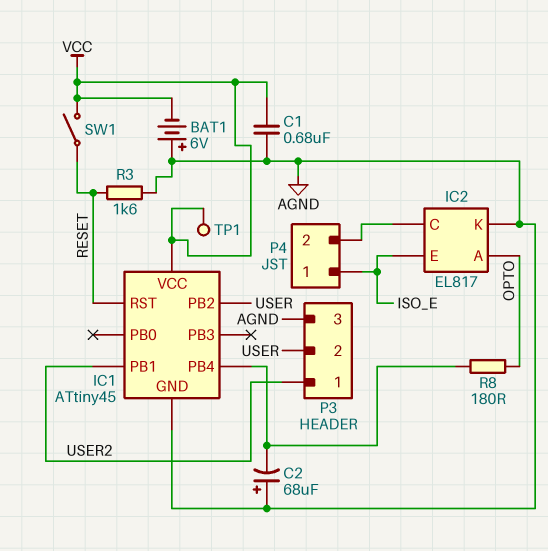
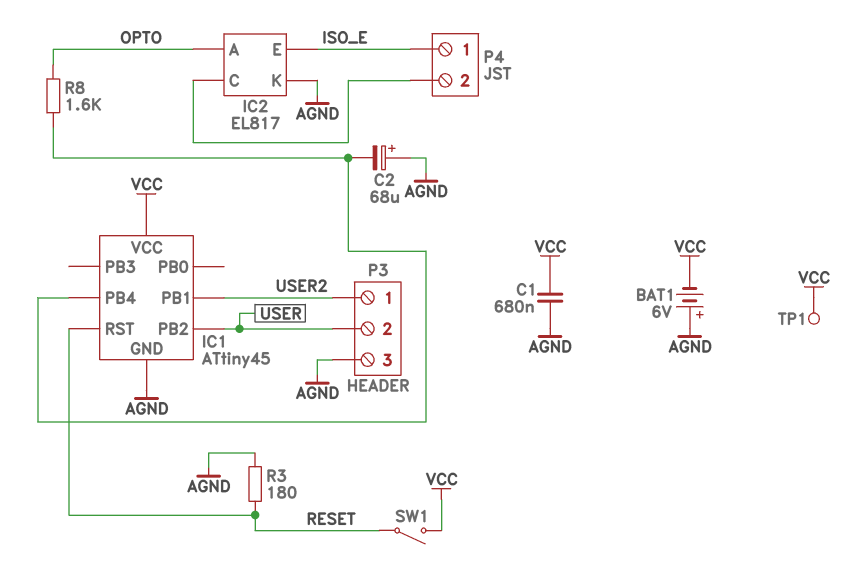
R3: 1.6k (AGND, RESET) -> 180 (AGND, RESET)
R8: 180 (IC1/PB4, OPTO) -> 1.6k (IC1/PB4, OPTO)

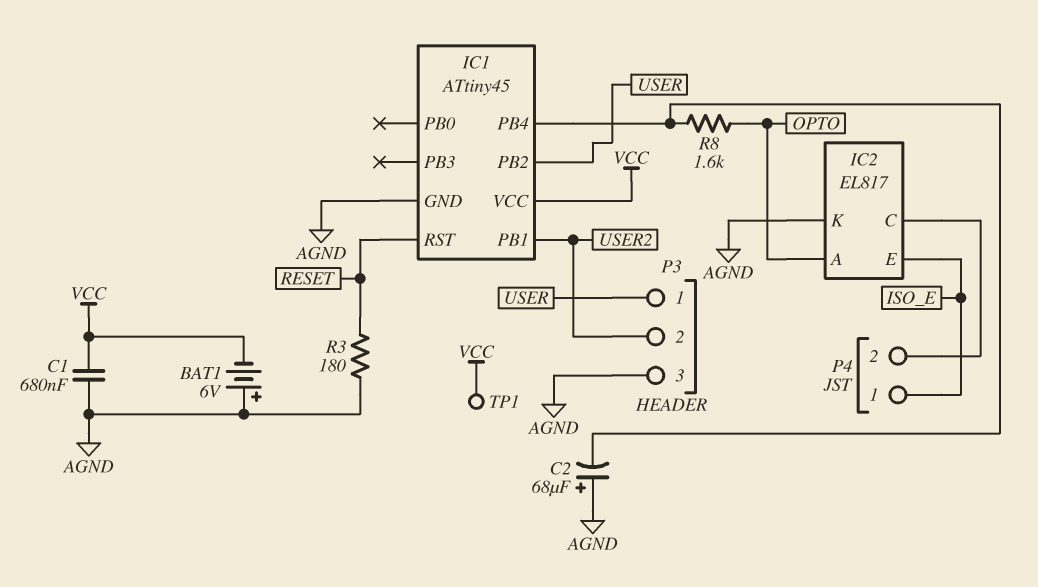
P3 pin 1: USER2 -> USER
P3 pin 2: USER -> USER2
SW1: switch (RESET, VCC) -> none

